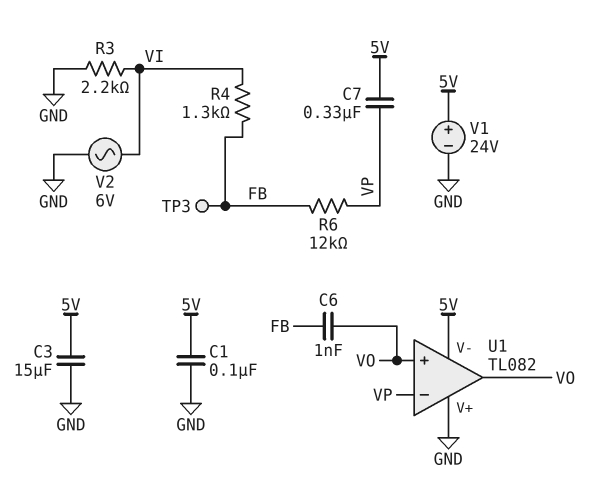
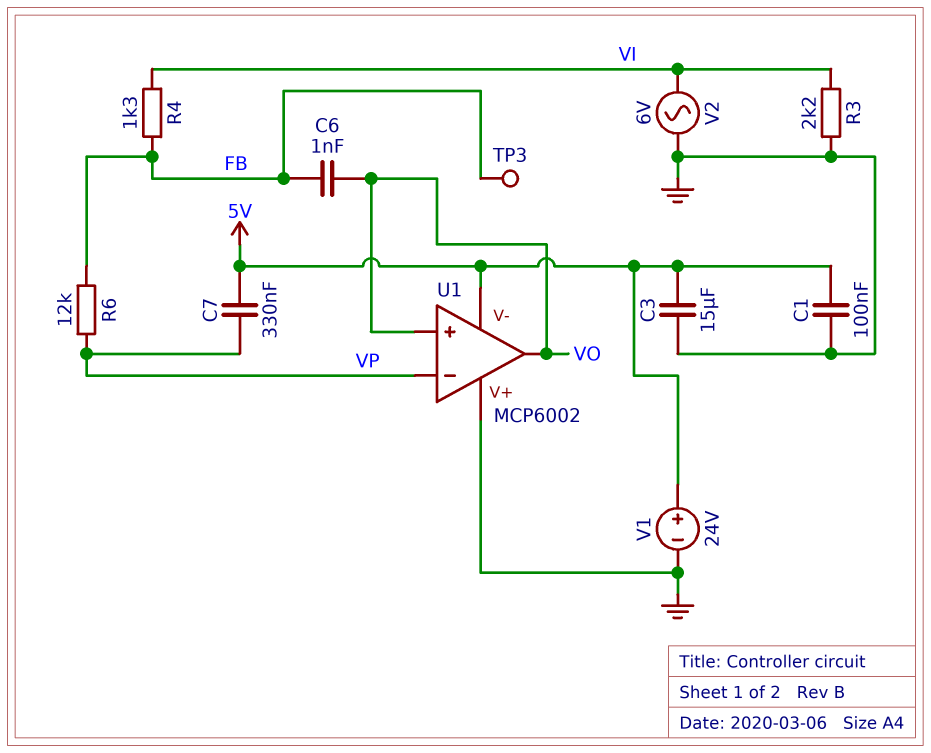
U1: TL082 -> MCP6002

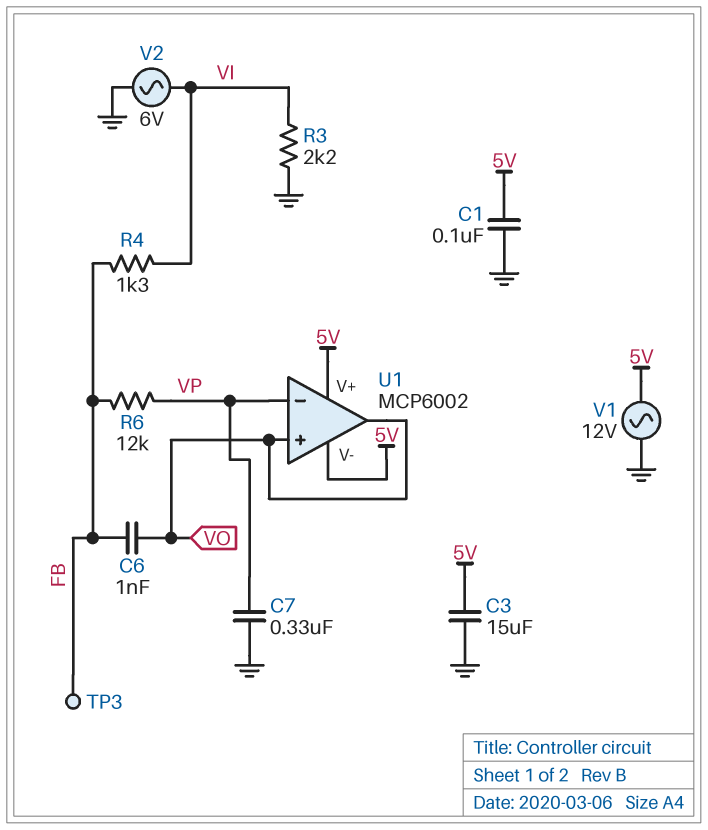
C7: 330nF (5V, VP) -> 330nF (GND, VP)
U1 pin V+: GND -> 5V
V1: 24V (plus 5V, minus GND) -> AC 12V (5V, GND)

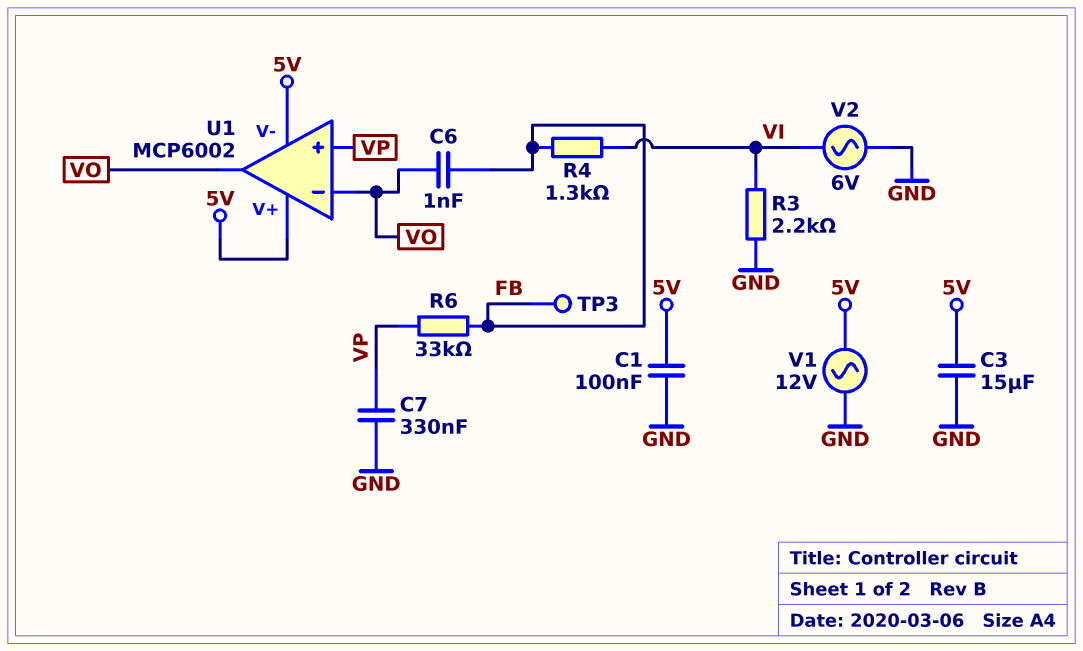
R6: 12k (FB, VP) -> 33k (FB, VP)
U1 pin in+: VO -> VP
U1 pin in-: VP -> VO

